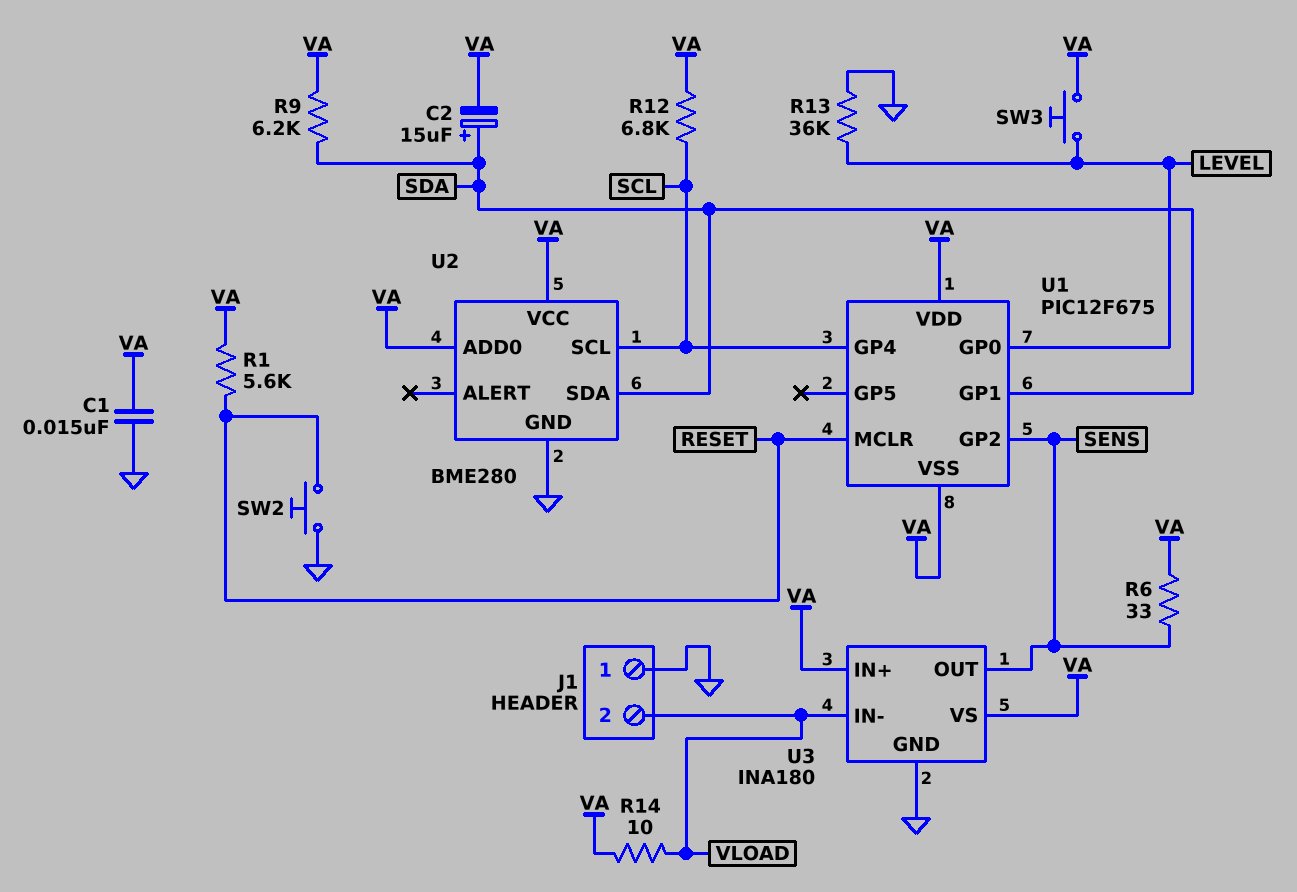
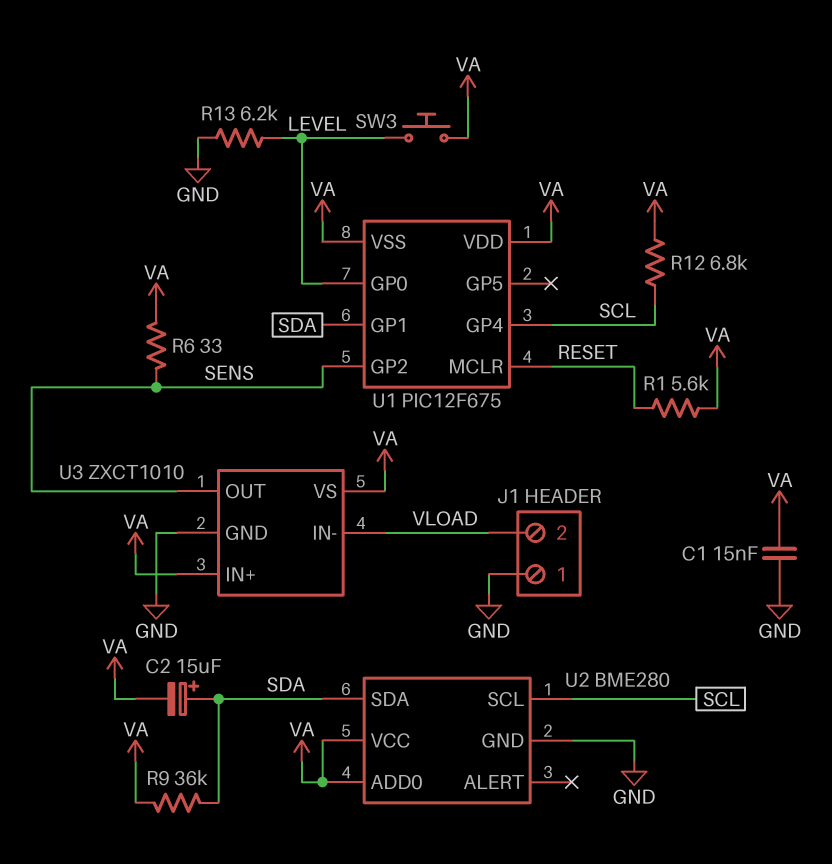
R9: 6.2k (SDA, VA) -> 36k (SDA, VA)
R13: 36k (GND, LEVEL) -> 6.2k (GND, LEVEL)
R14: 10 (VA, VLOAD) -> none
SW2: button (GND, RESET) -> none
U3: INA180 -> ZXCT1010

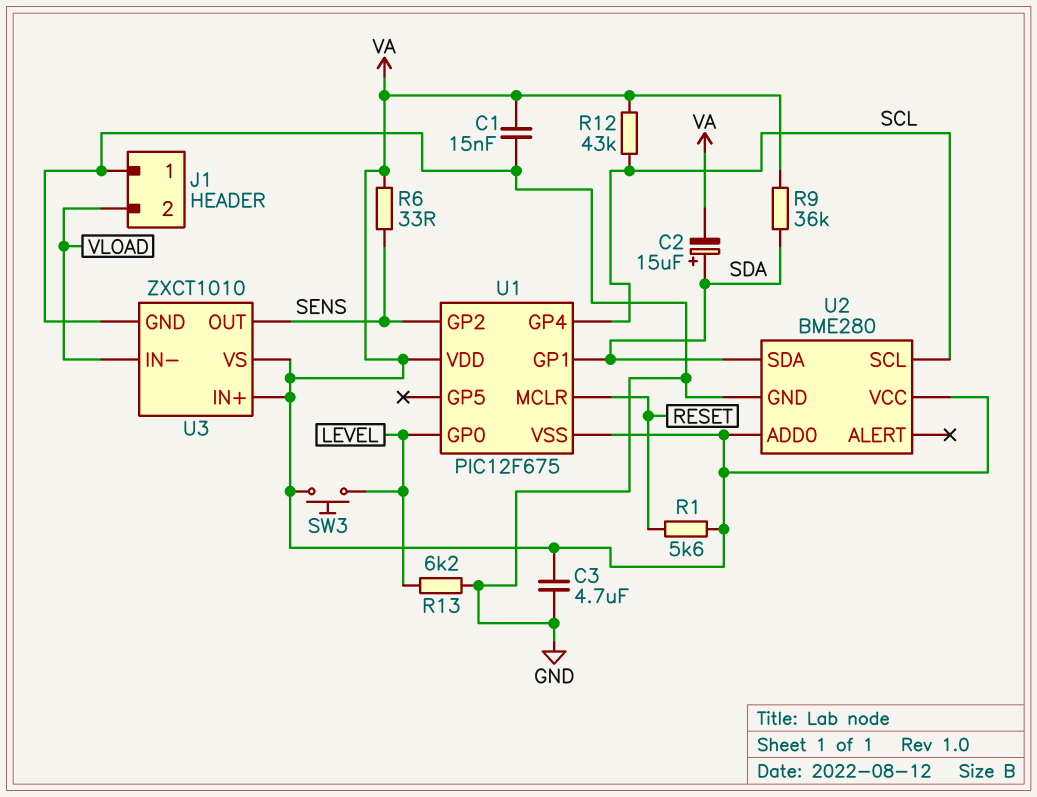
C3: none -> 4.7uF (GND, VA)
R12: 6.8k (SCL, VA) -> 43k (SCL, VA)

